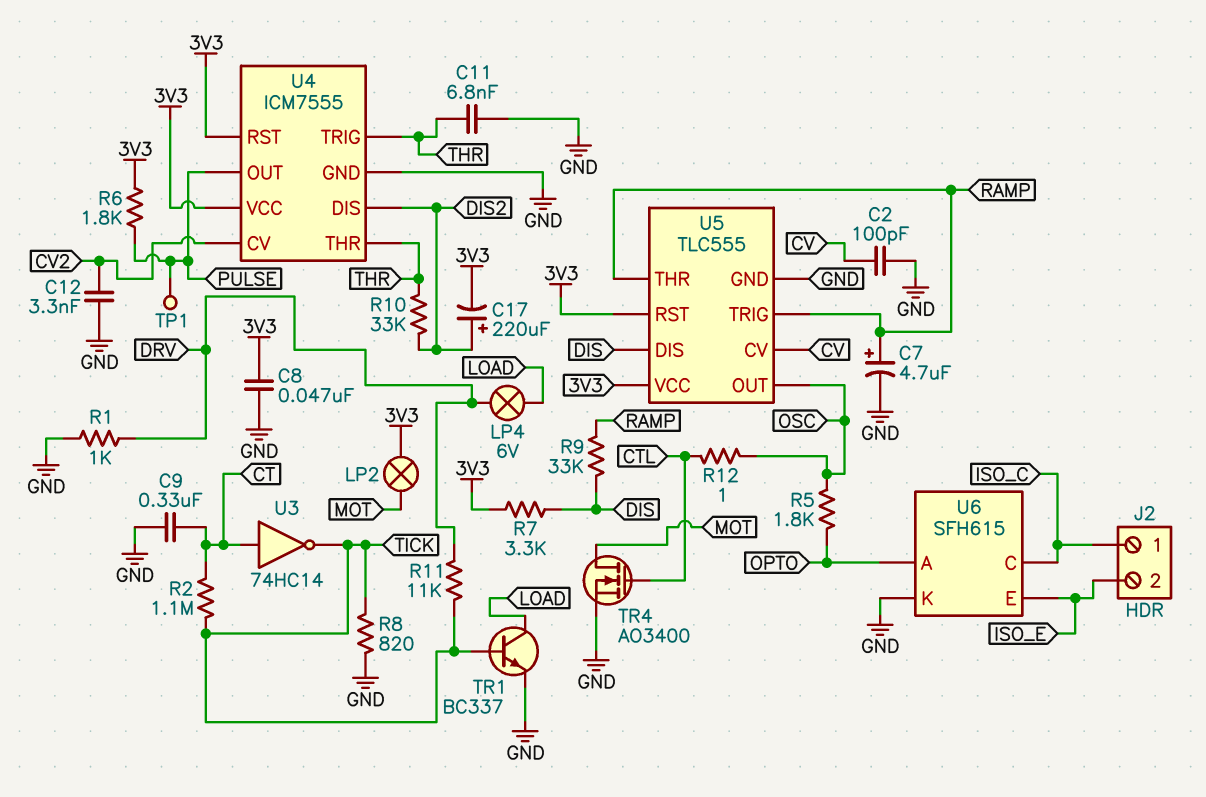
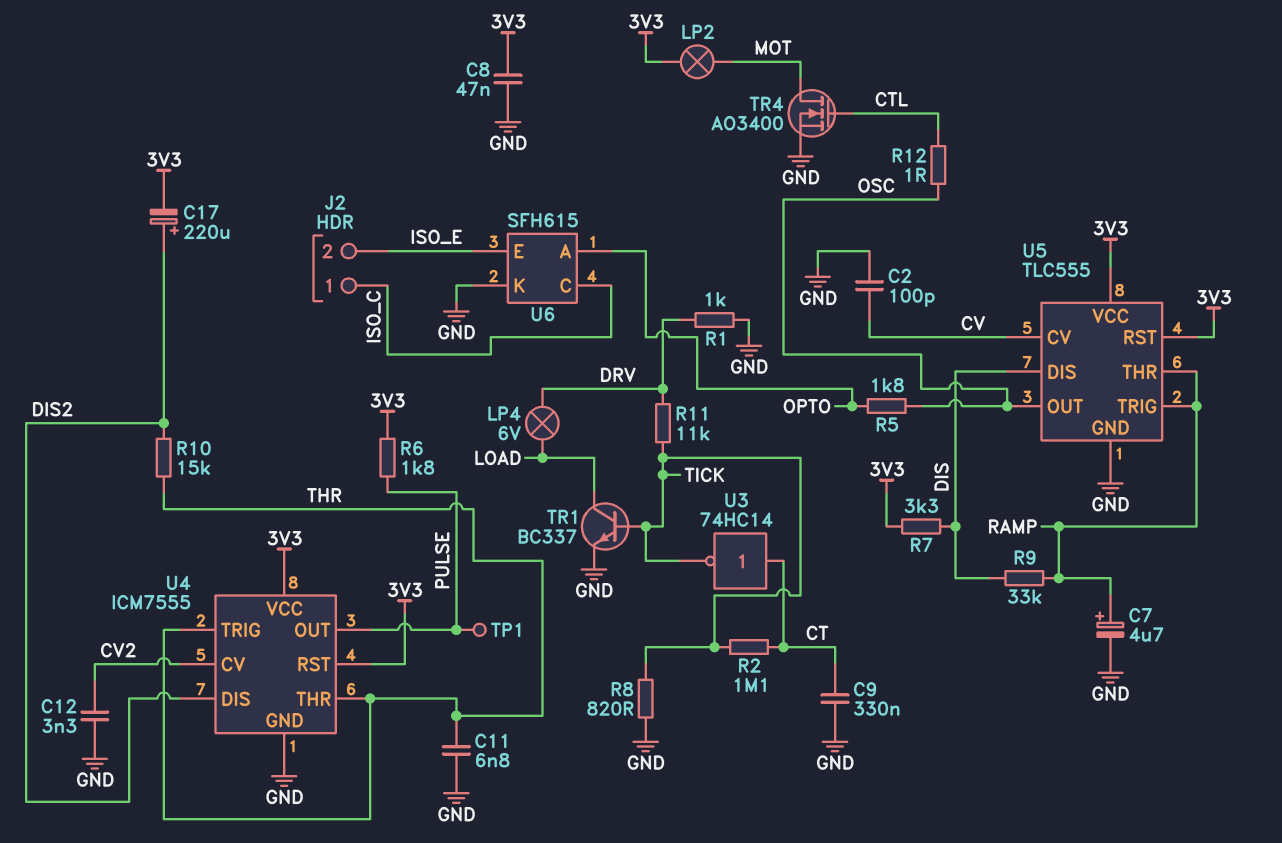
R10: 33k (DIS2, THR) -> 15k (DIS2, THR)

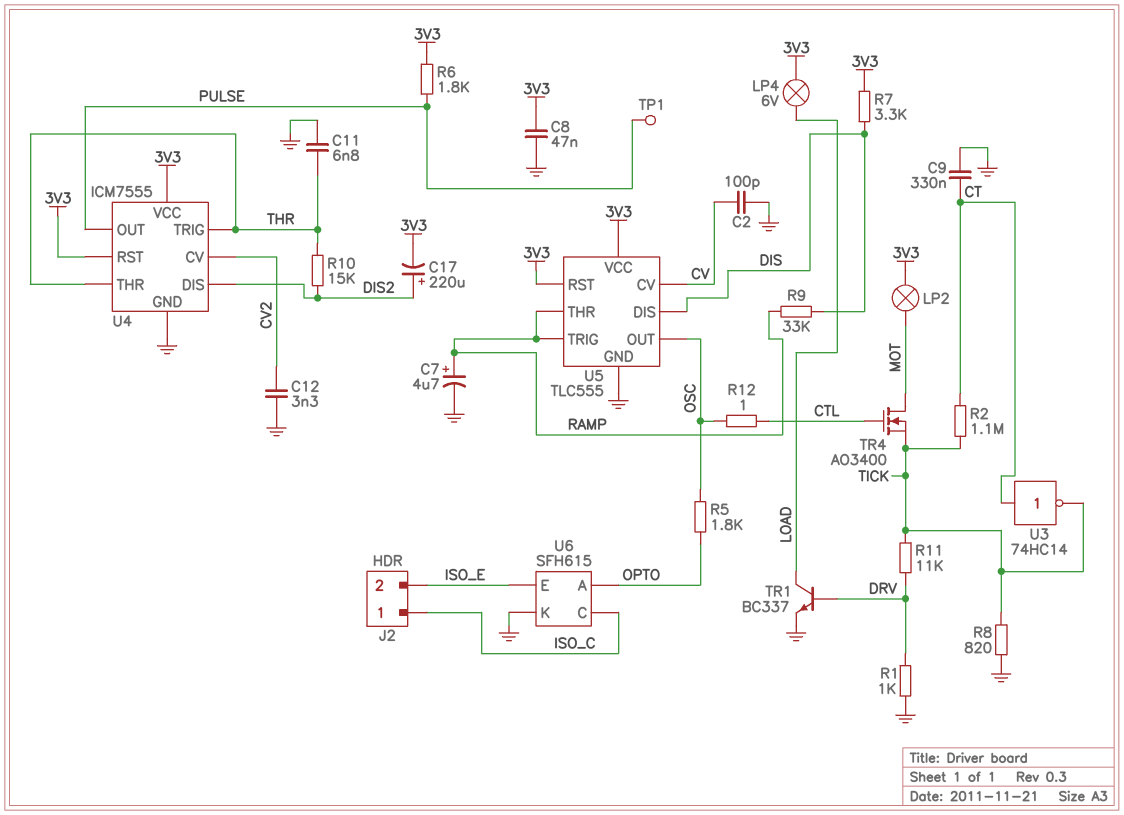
LP4: lamp 6V (DRV, LOAD) -> lamp 6V (3V3, LOAD)
TR1: NPN BC337 (B TICK, C LOAD, E GND) -> NPN BC337 (B DRV, C LOAD, E GND)
TR4: NMOS AO3400 (G CTL, D MOT, S GND) -> NMOS AO3400 (G CTL, D MOT, S TICK)

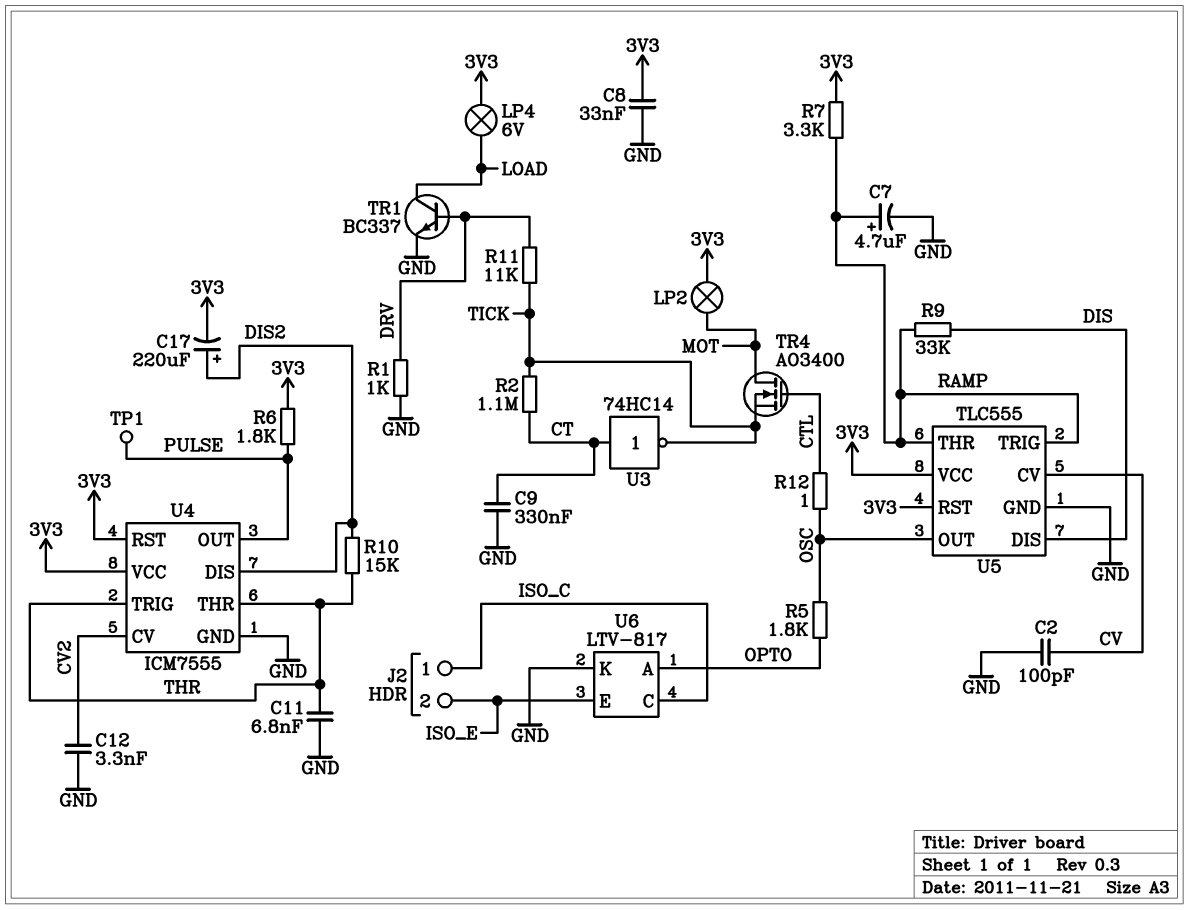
C8: 47nF (3V3, GND) -> 33nF (3V3, GND)
R7: 3.3k (3V3, DIS) -> 3.3k (3V3, RAMP)
R8: 820 (GND, TICK) -> none
U6: SFH615 -> LTV-817

